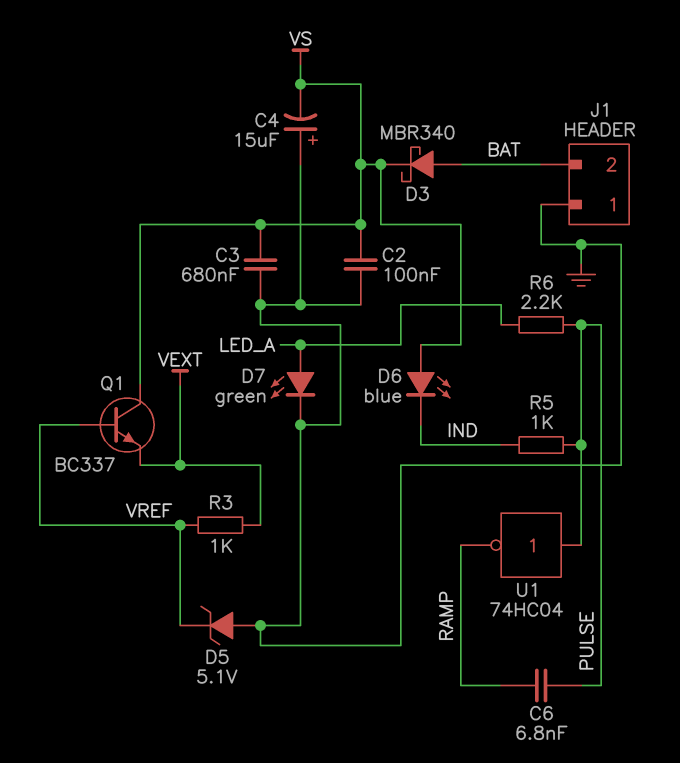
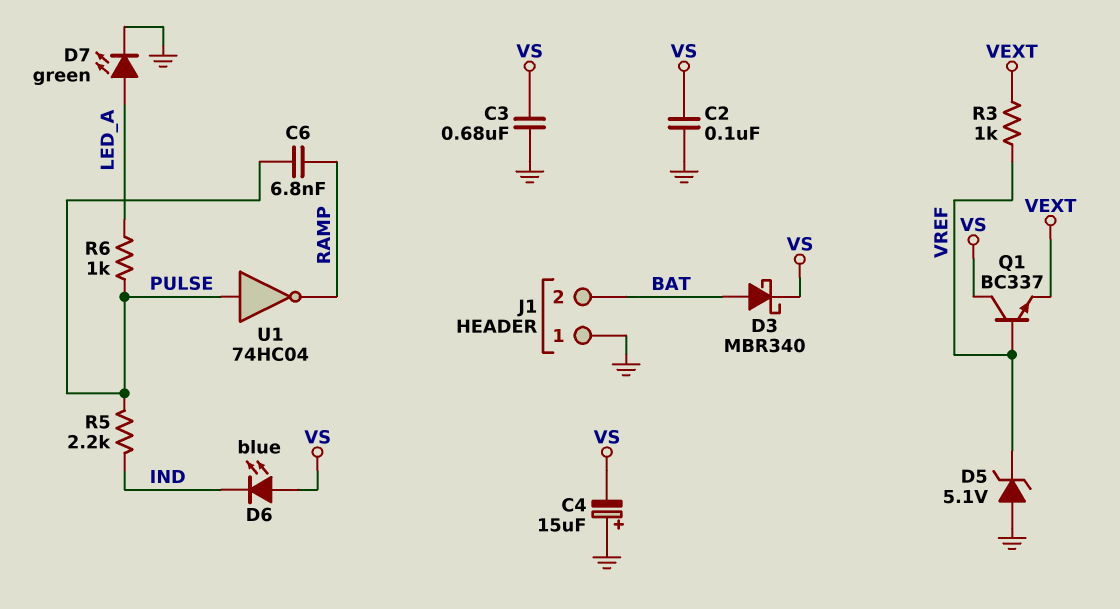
R5: 1k (IND, PULSE) -> 2.2k (IND, PULSE)
R6: 2.2k (LED_A, PULSE) -> 1k (LED_A, PULSE)

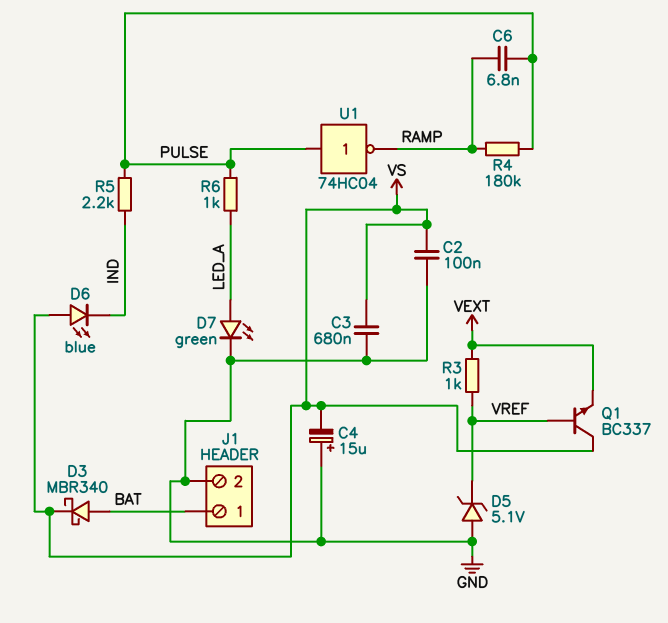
J1 pin 1: GND -> BAT
J1 pin 2: BAT -> GND
R4: none -> 180k (PULSE, RAMP)

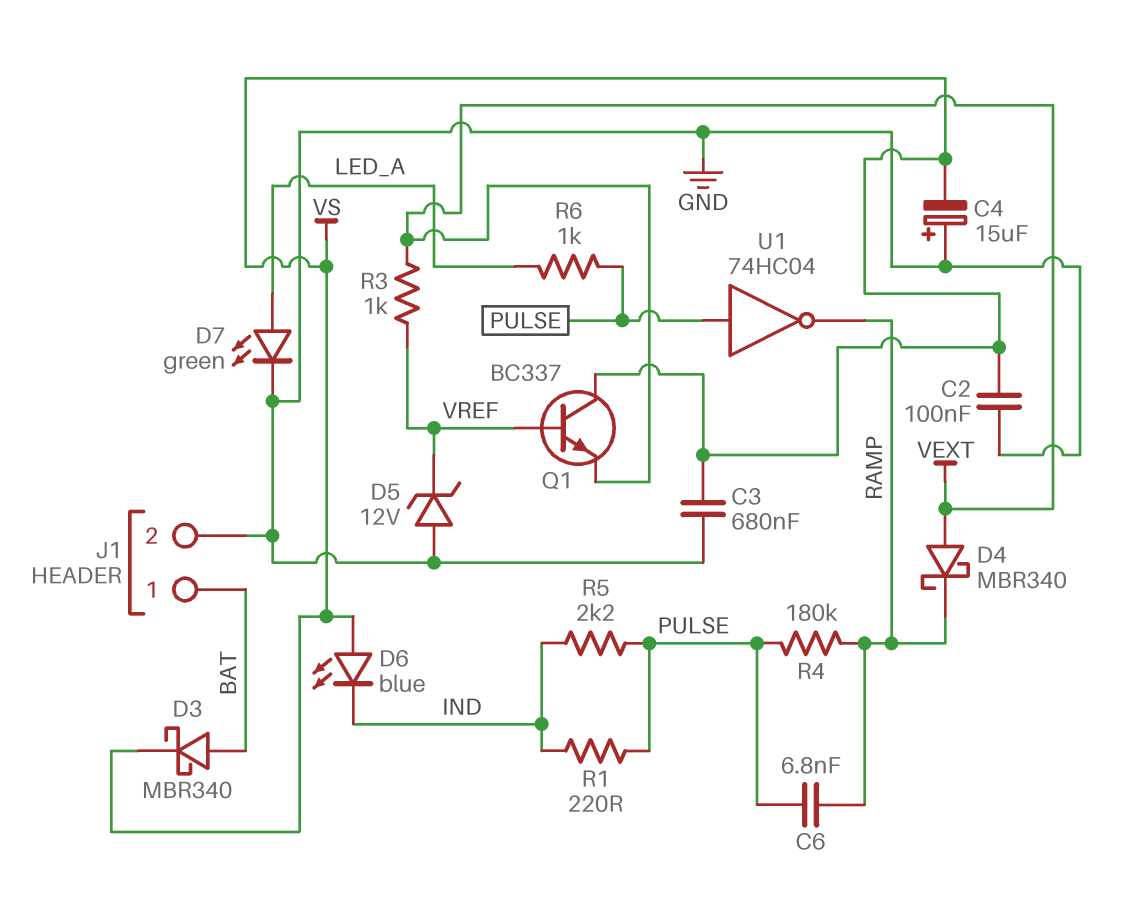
D4: none -> schottky MBR340 (A VEXT, K RAMP)
D5: zener 5.1V (A GND, K VREF) -> zener 12V (A GND, K VREF)
R1: none -> 220 (IND, PULSE)

